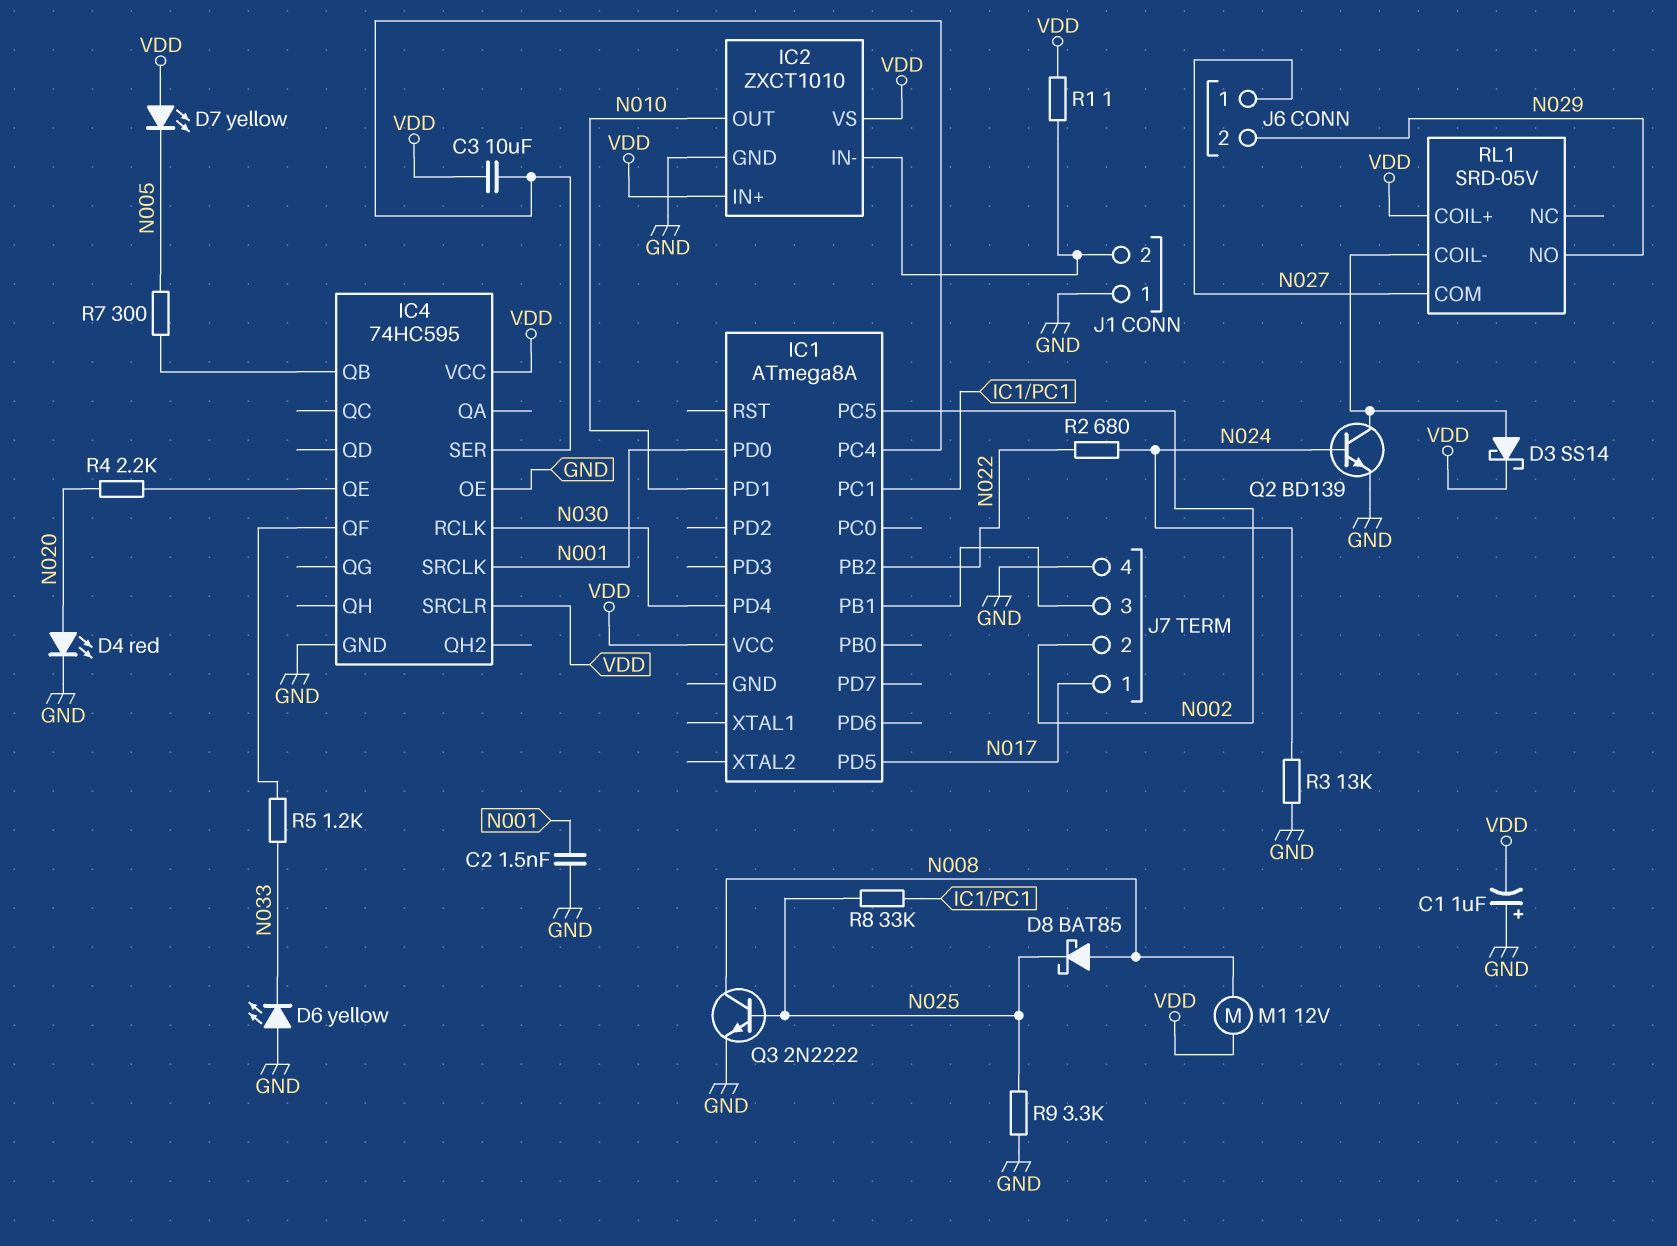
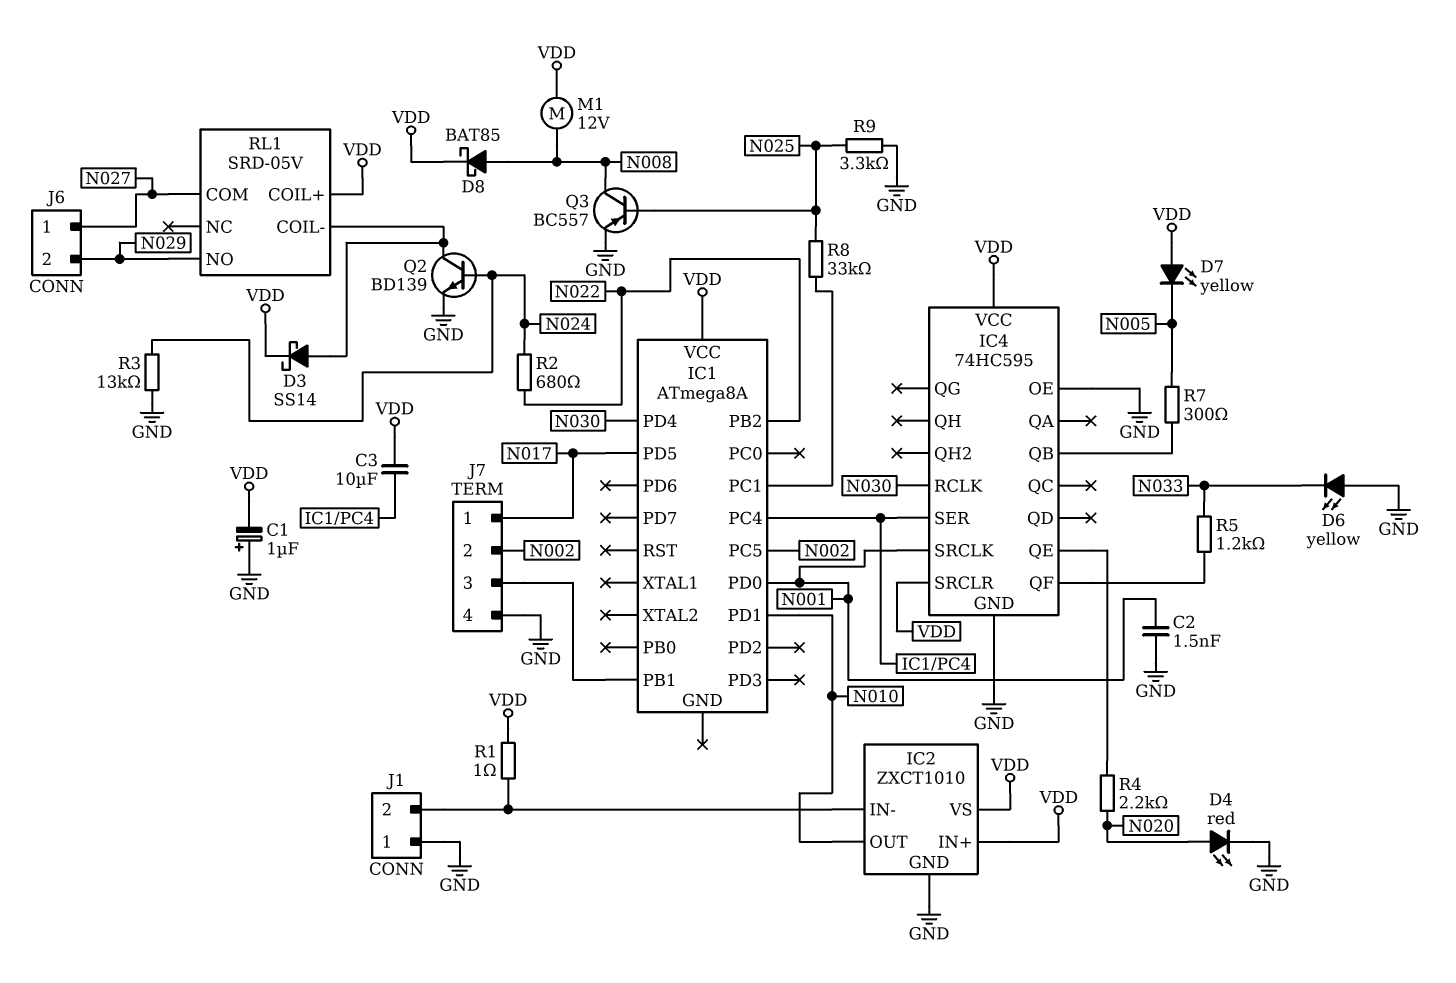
D8: schottky BAT85 (A N008, K N025) -> schottky BAT85 (A N008, K VDD)
Q3: NPN 2N2222 (B N025, C N008, E GND) -> PNP BC557 (B N025, C N008, E GND)

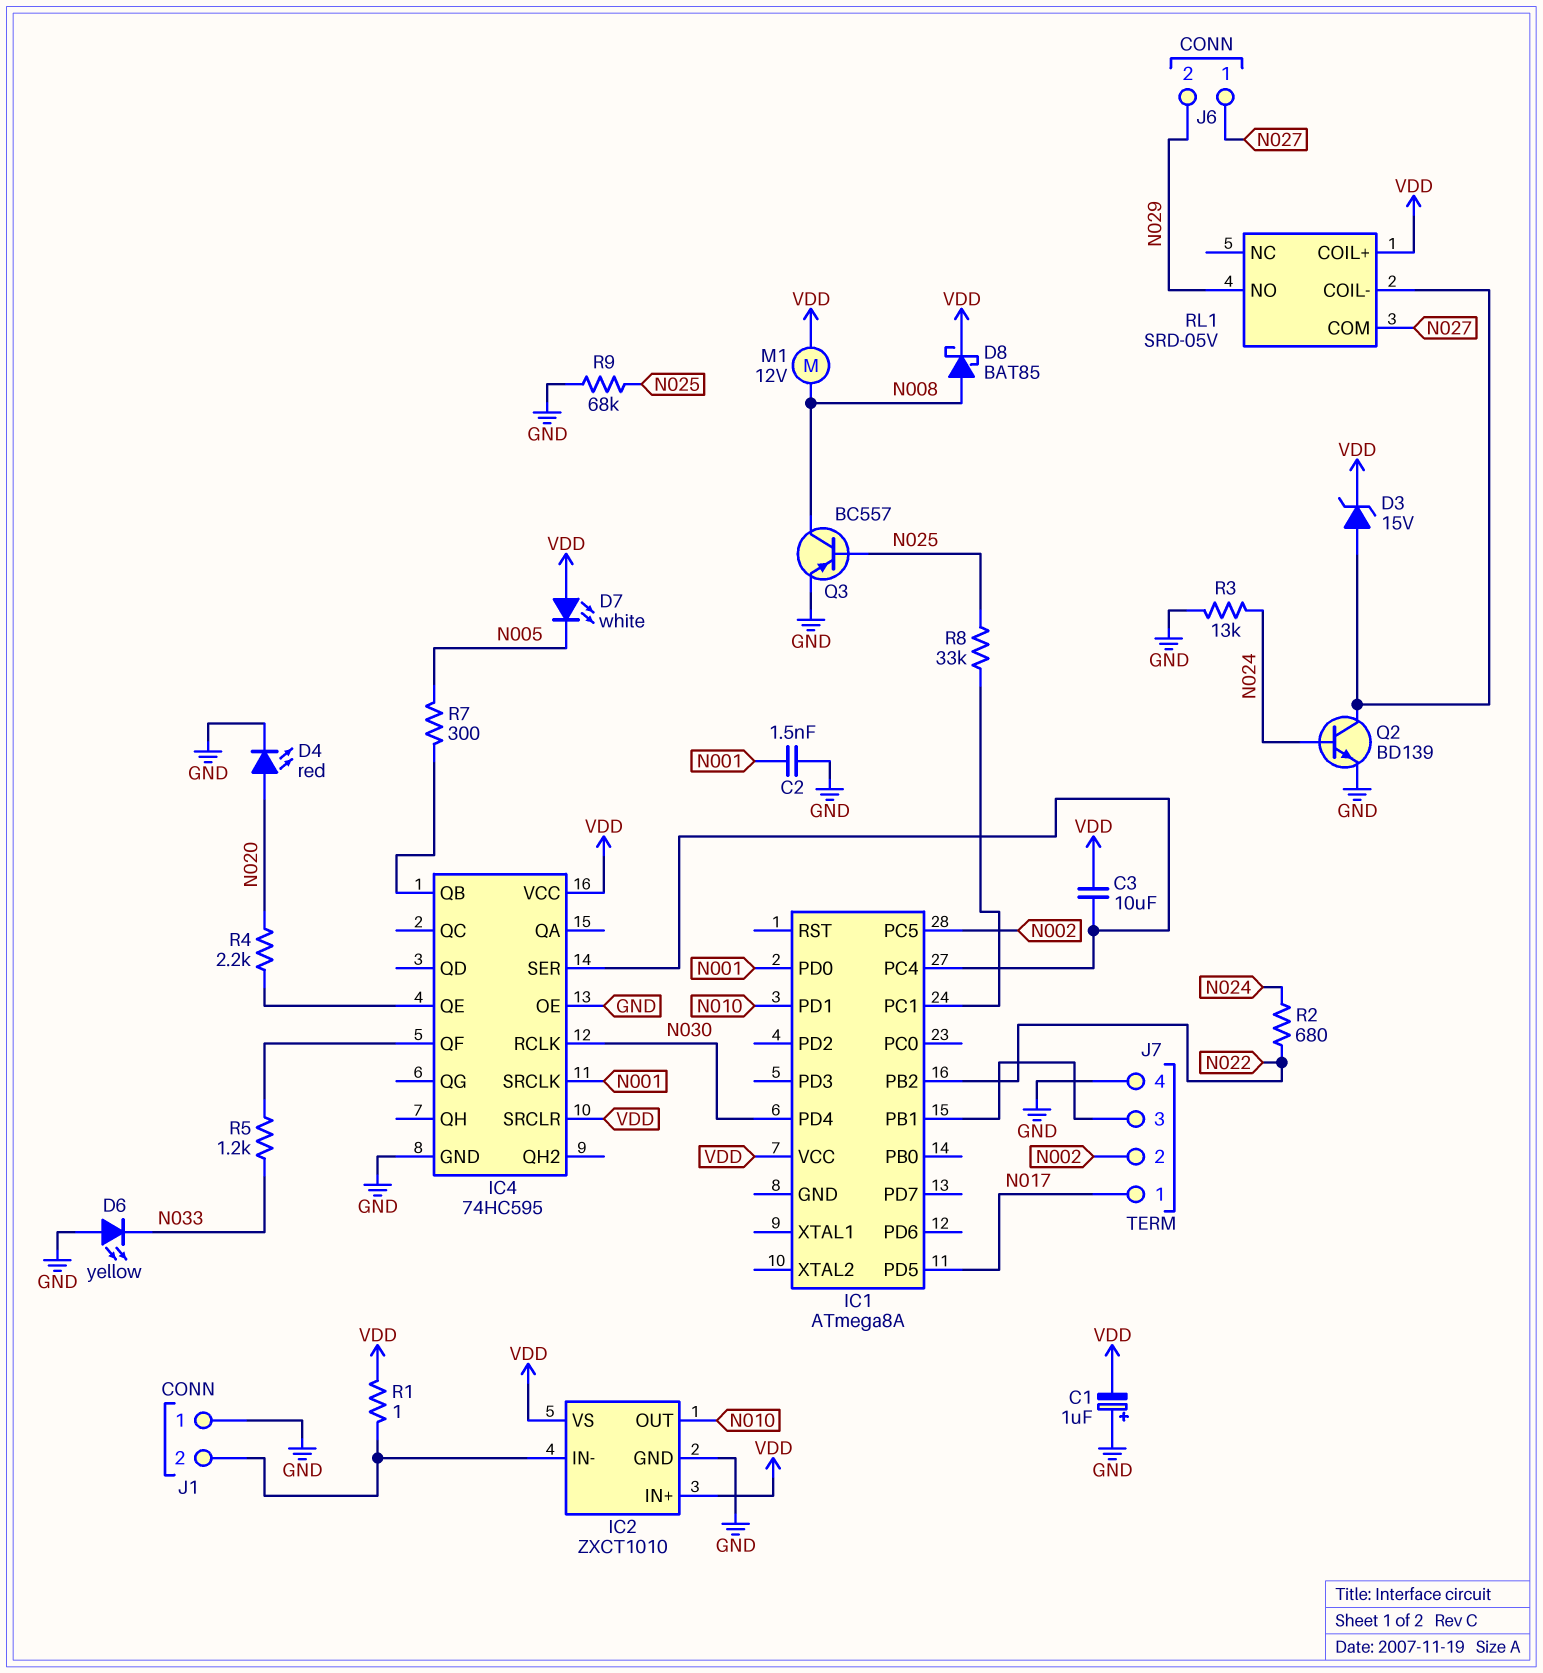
D3: schottky SS14 (A RL1/COIL-, K VDD) -> zener 15V (A RL1/COIL-, K VDD)
D7: LED yellow (A VDD, K N005) -> LED white (A VDD, K N005)
R9: 3.3k (GND, N025) -> 68k (GND, N025)

